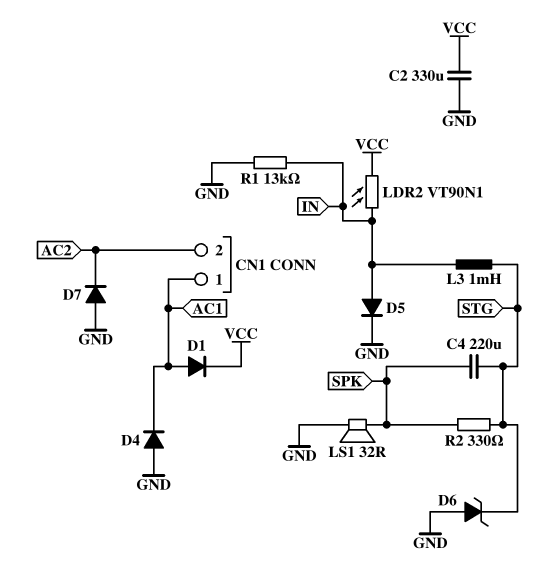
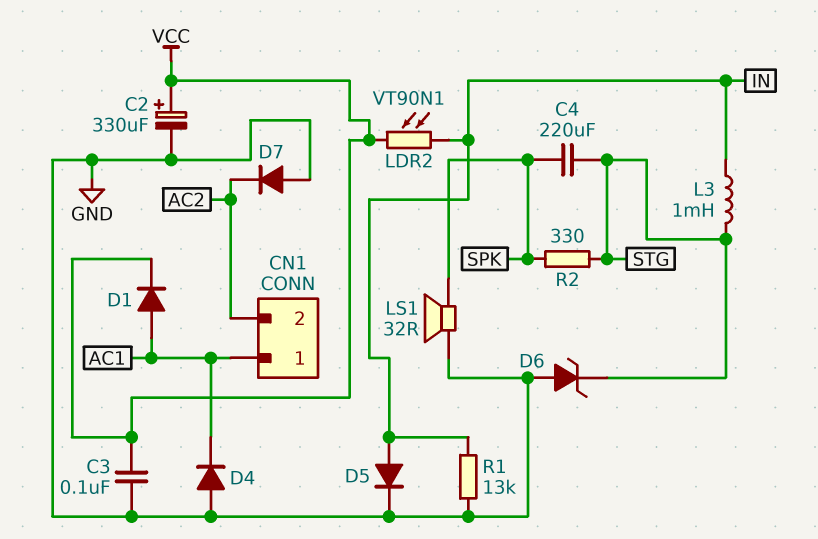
C2: 330uF (GND, VCC) -> 330uF (plus VCC, minus GND)
C3: none -> 100nF (GND, VCC)

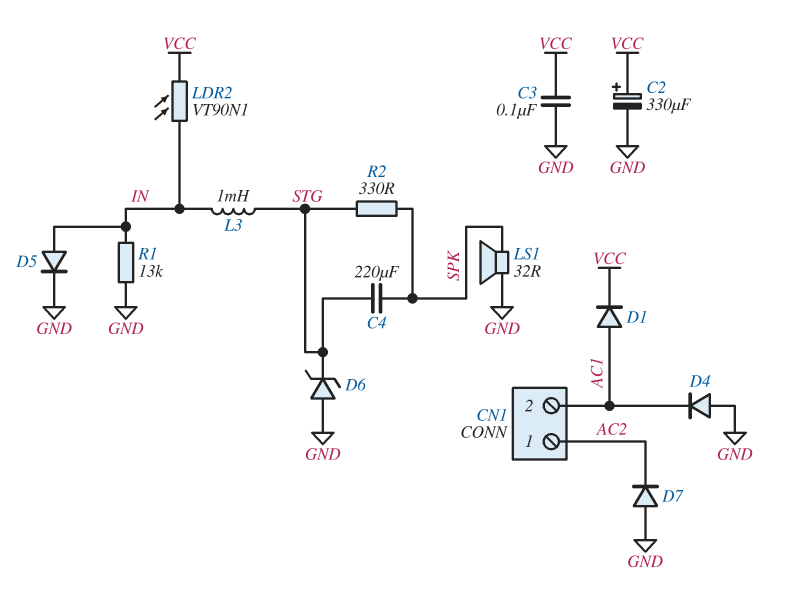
CN1 pin 1: AC1 -> AC2
CN1 pin 2: AC2 -> AC1

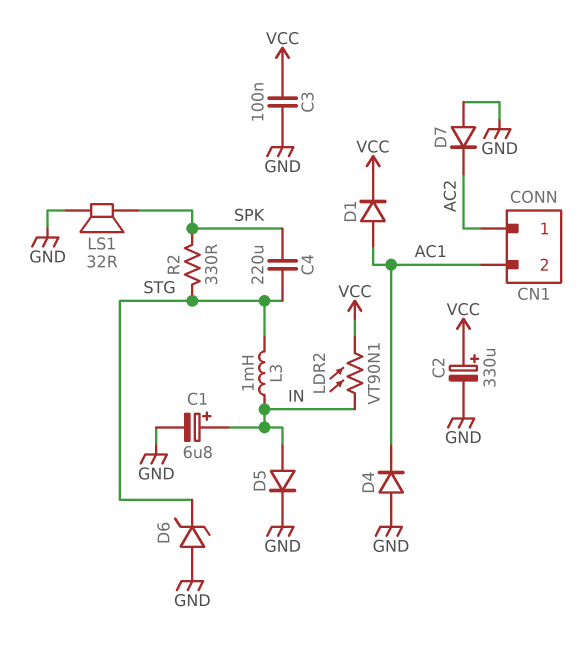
C1: none -> 6.8uF (plus IN, minus GND)
R1: 13k (GND, IN) -> none

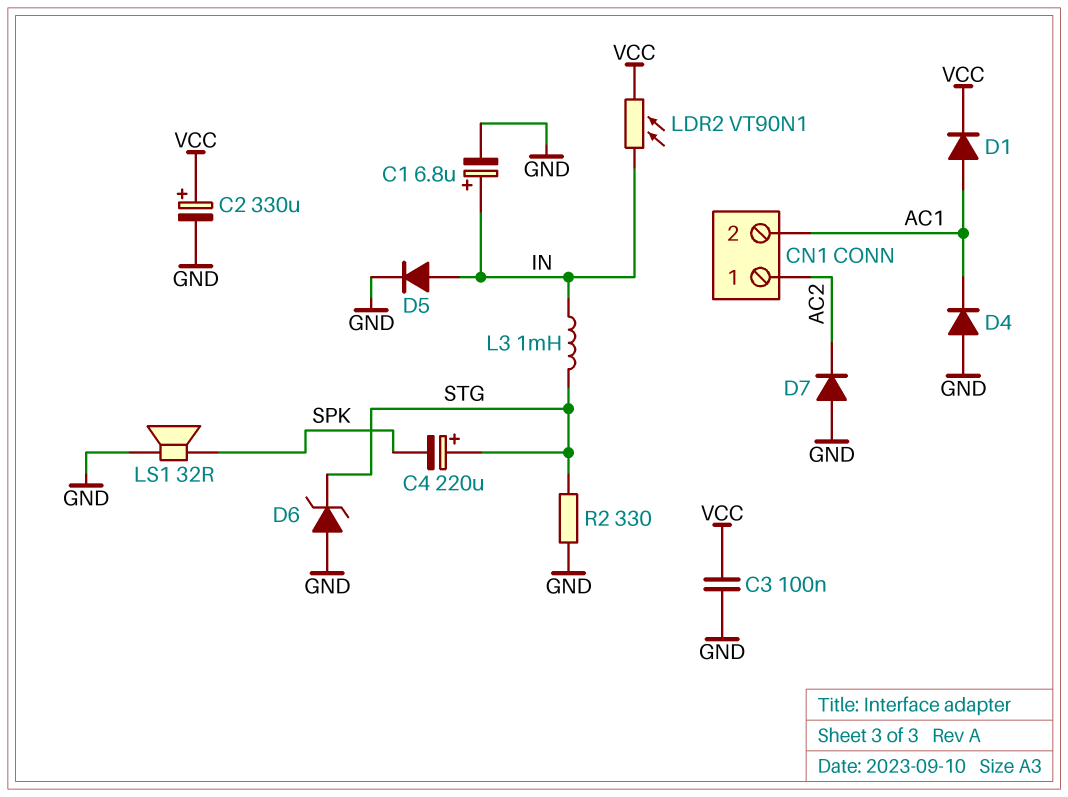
C4: 220uF (SPK, STG) -> 220uF (plus STG, minus SPK)
R2: 330 (SPK, STG) -> 330 (GND, STG)

